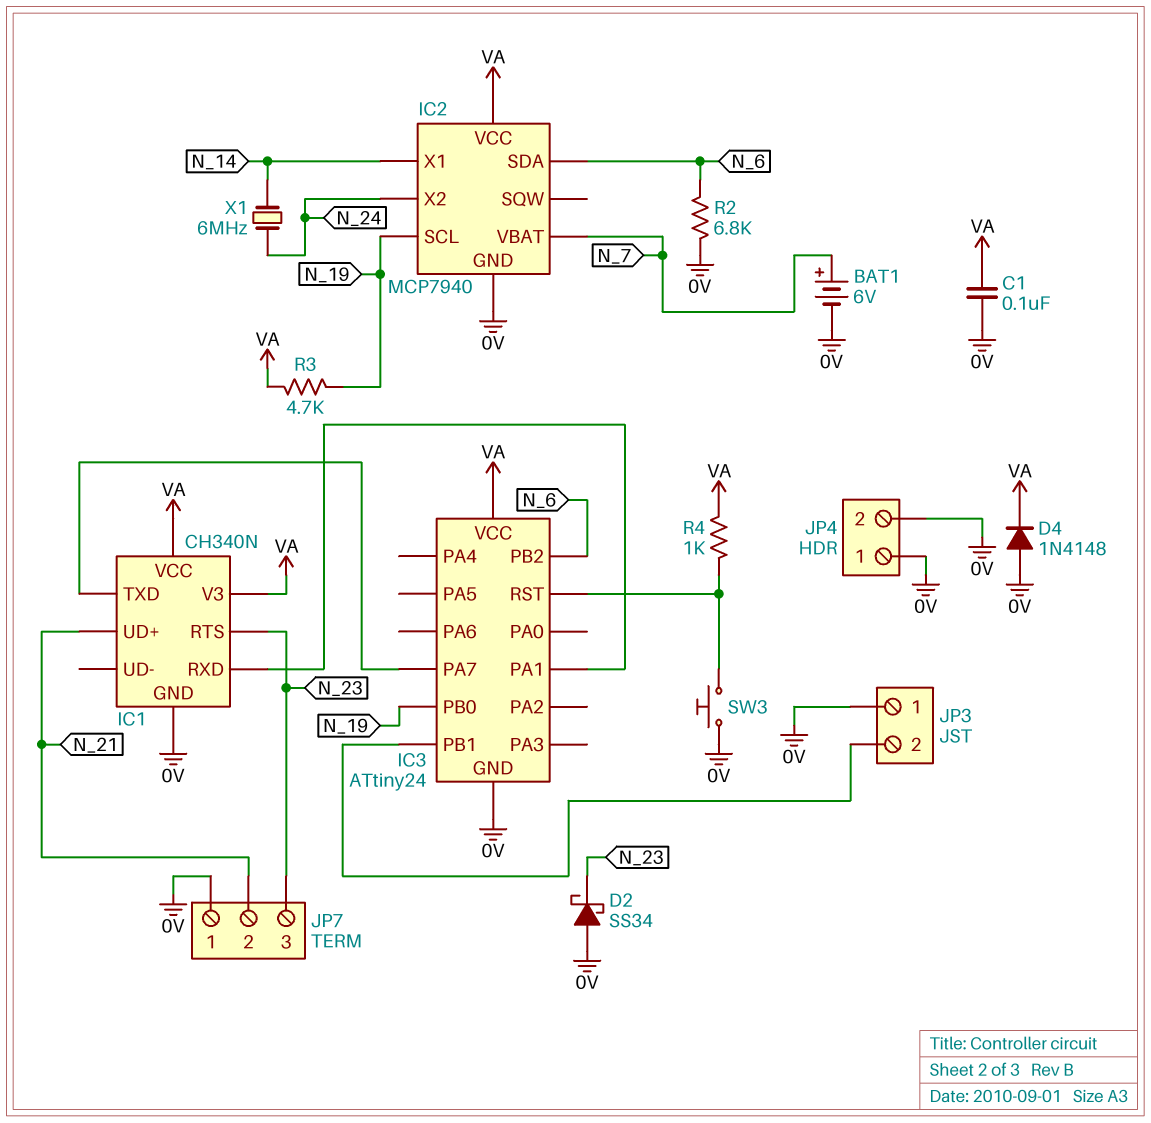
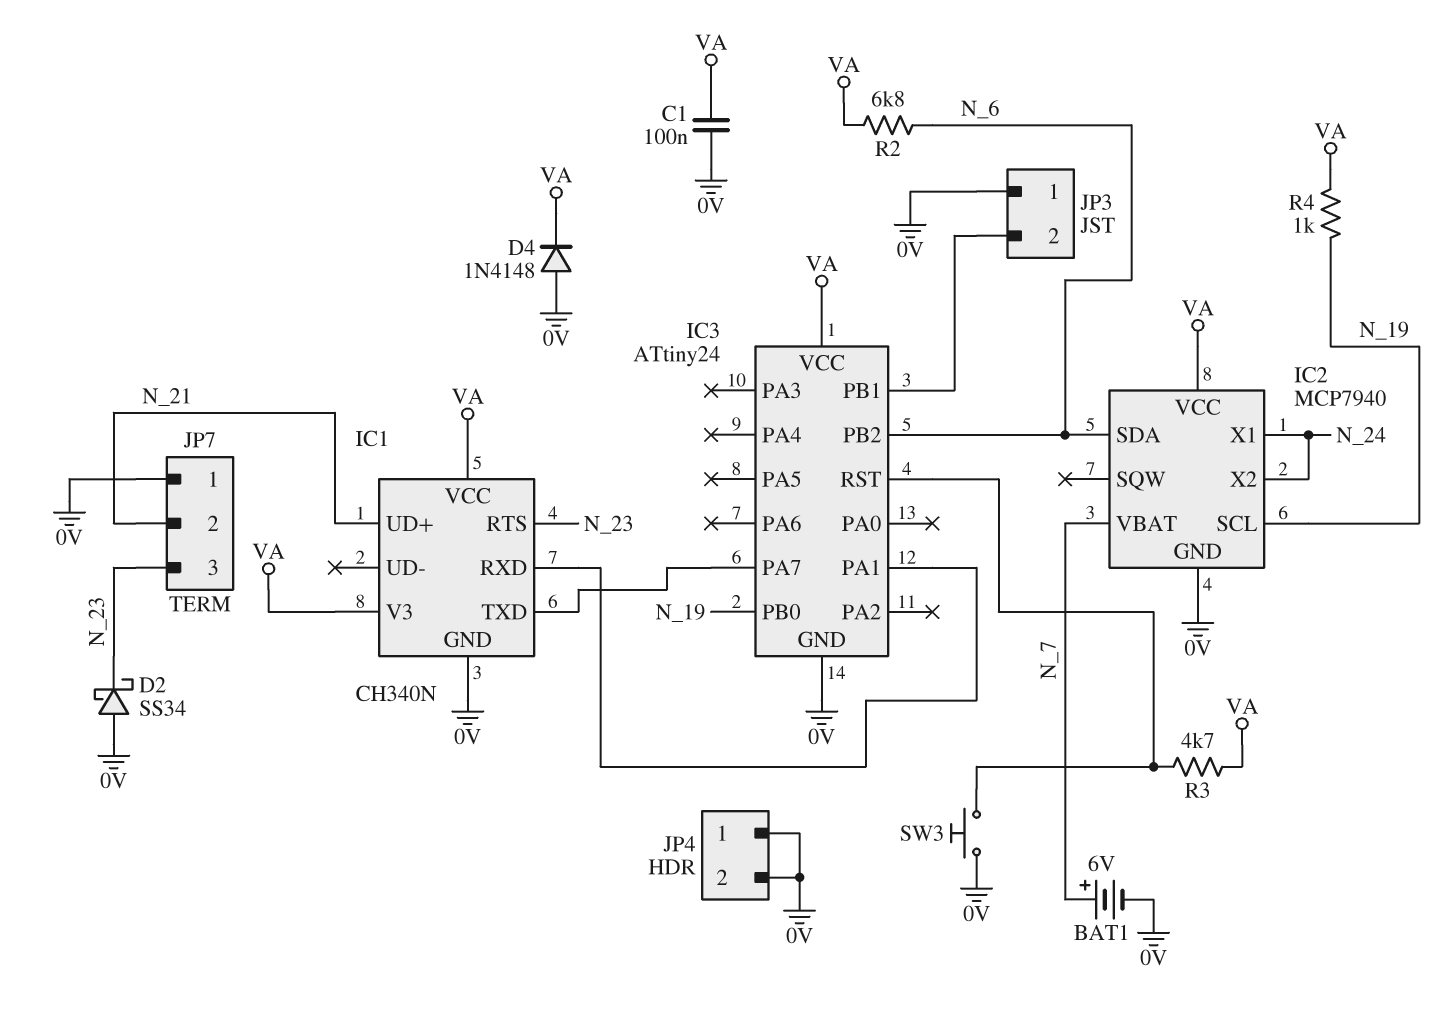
IC2 pin X1: N_14 -> N_24
R2: 6.8k (0V, N_6) -> 6.8k (N_6, VA)
R3: 4.7k (N_19, VA) -> 4.7k (IC3/RST, VA)
R4: 1k (IC3/RST, VA) -> 1k (N_19, VA)
X1: 6MHz (N_14, N_24) -> none

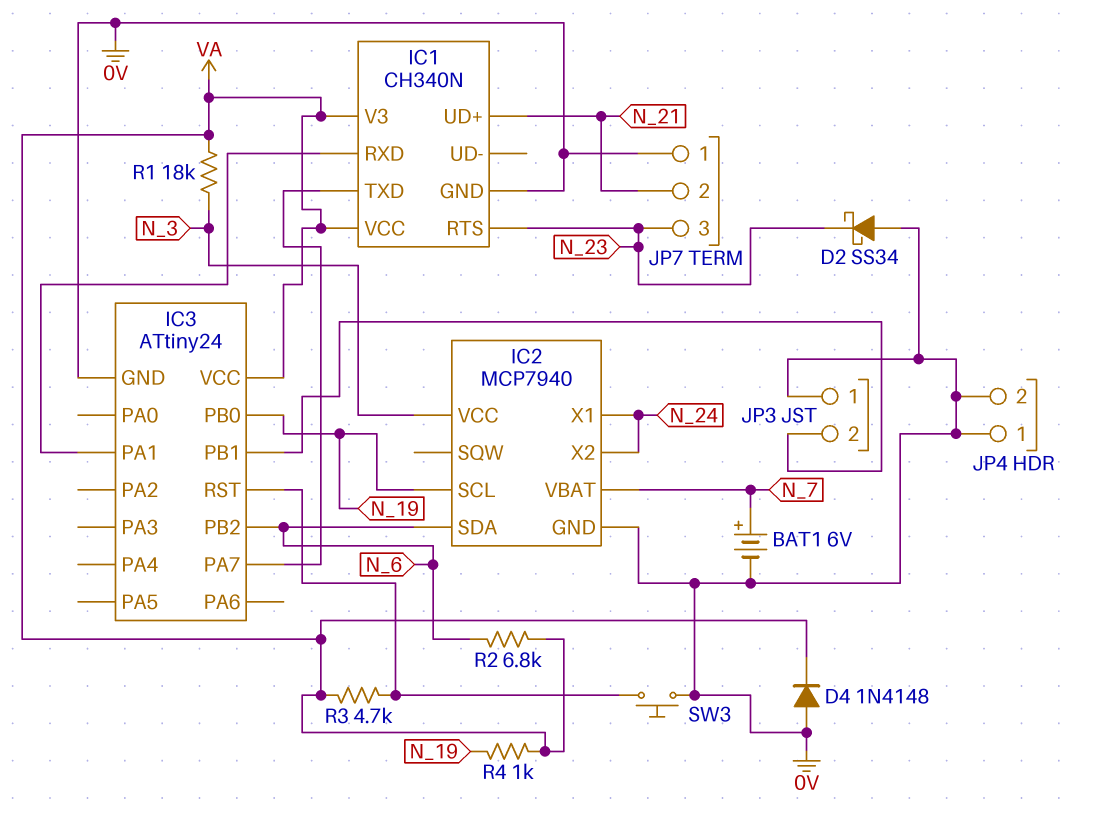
C1: 100nF (0V, VA) -> none
IC2 pin VCC: VA -> N_3
R1: none -> 18k (N_3, VA)

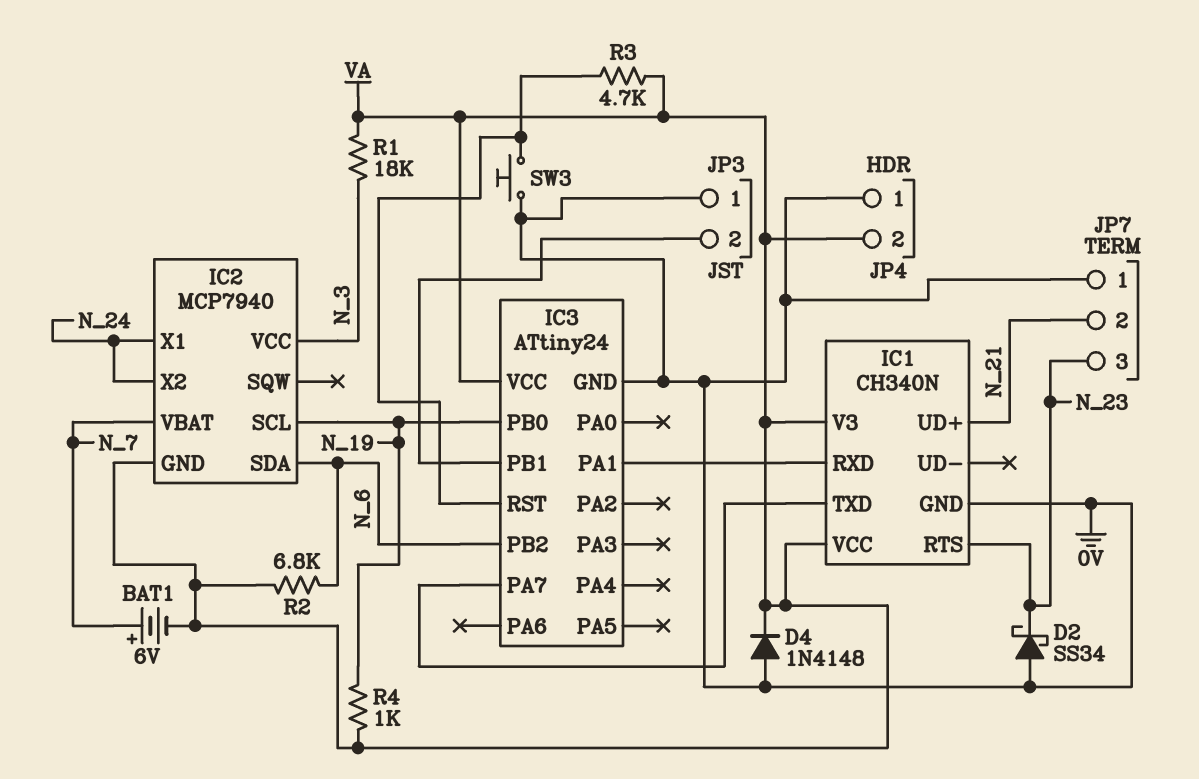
BAT1: 6V (plus N_7, minus 0V) -> 6V (plus N_7, minus VA)
IC2 pin GND: 0V -> VA
JP4 pin 2: 0V -> VA

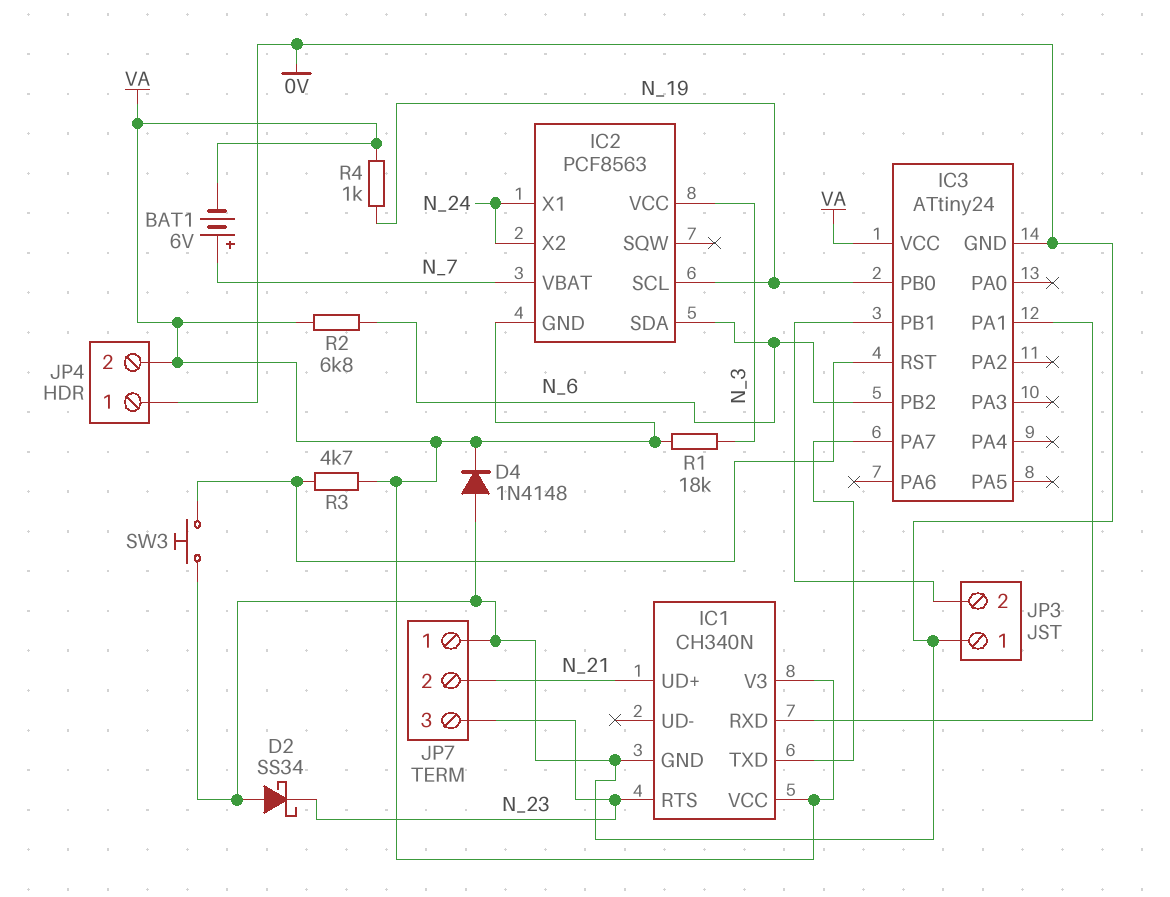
IC2: MCP7940 -> PCF8563

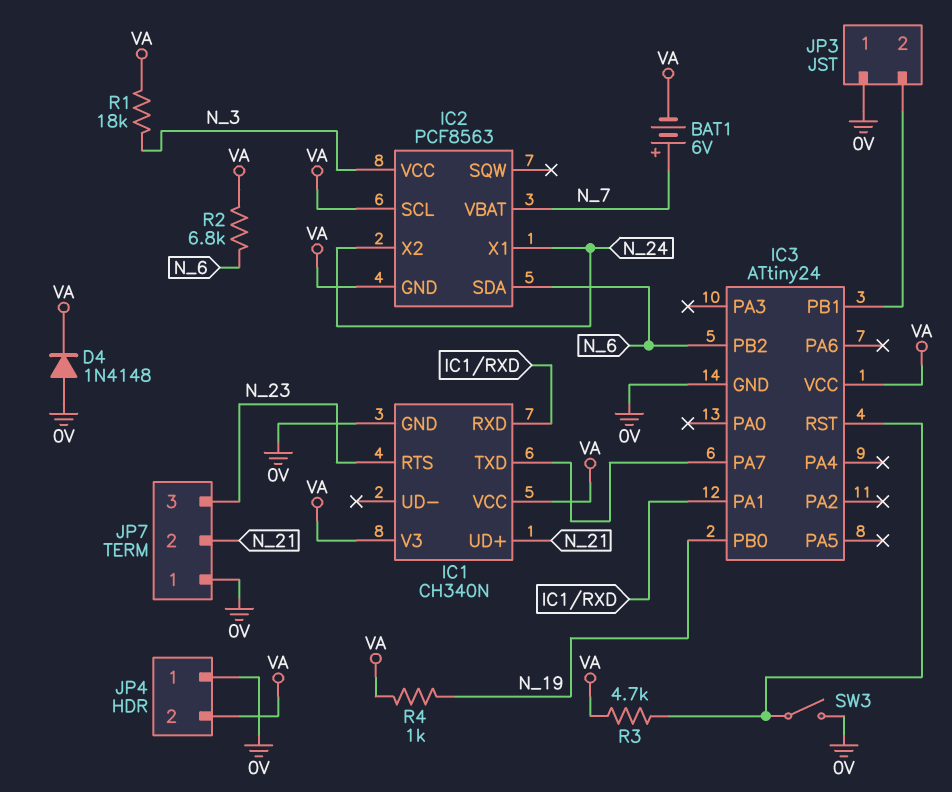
D2: schottky SS34 (A 0V, K N_23) -> none
IC2 pin SCL: N_19 -> VA
SW3: button (0V, IC3/RST) -> switch (0V, IC3/RST)

